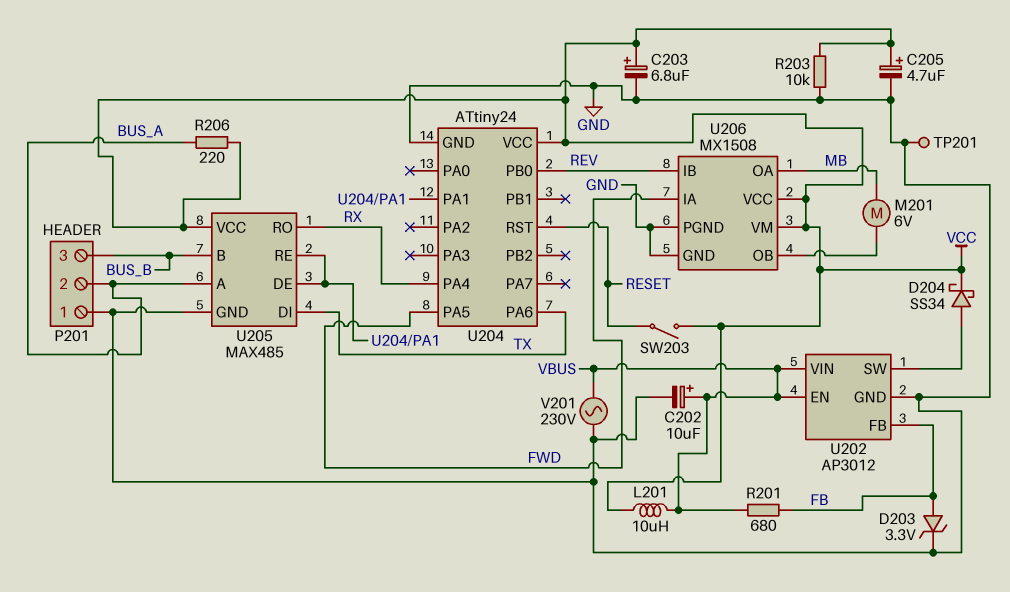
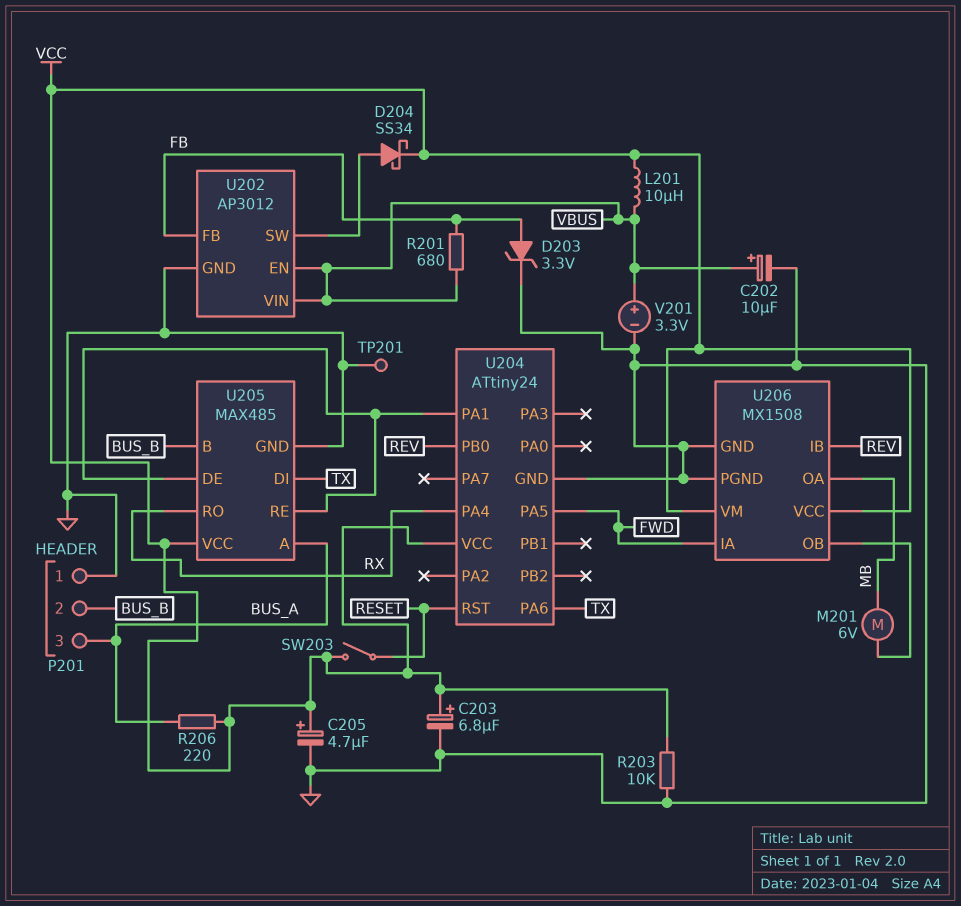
P201 pin 2: BUS_A -> BUS_B
P201 pin 3: BUS_B -> BUS_A
V201: AC 230V (GND, VBUS) -> 3.3V (plus VBUS, minus GND)

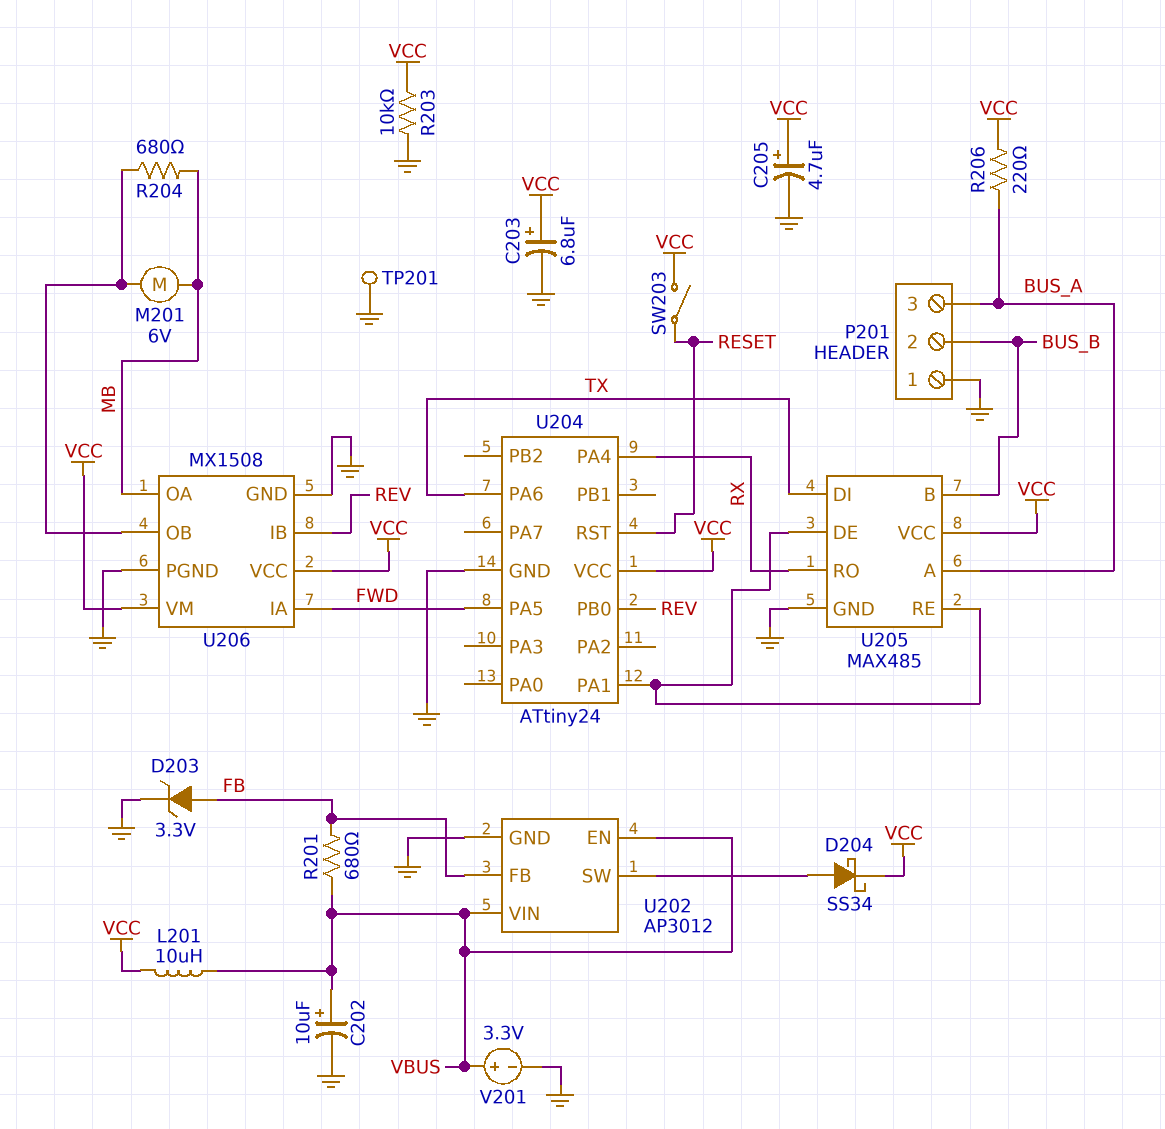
R204: none -> 680 (MB, U206/OB)

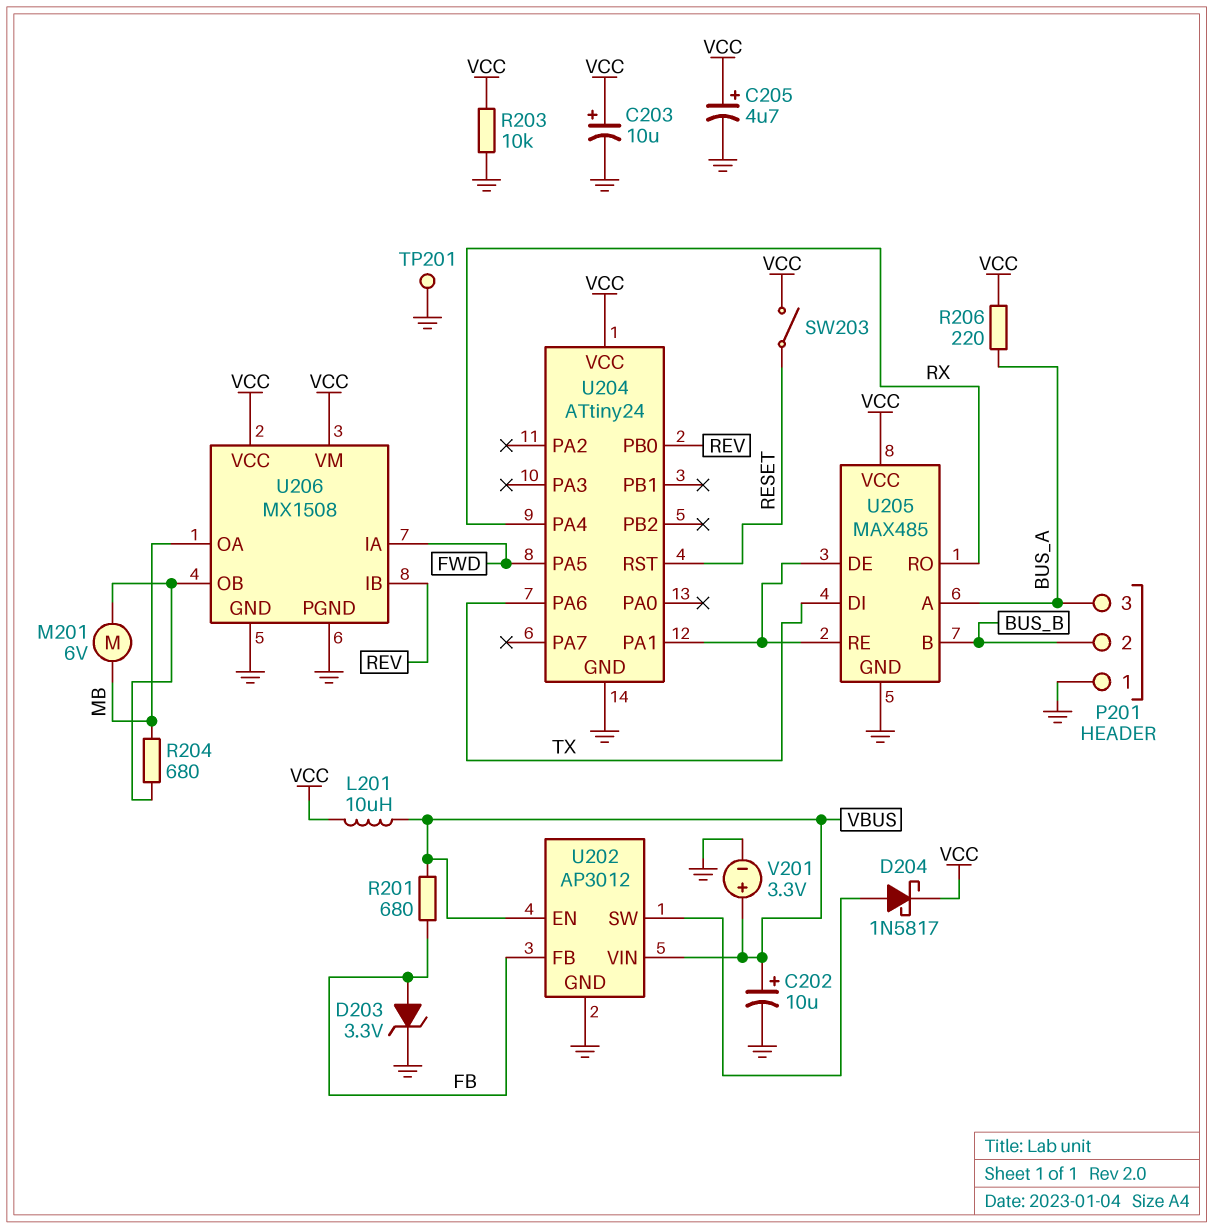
C203: 6.8uF (plus VCC, minus GND) -> 10uF (plus VCC, minus GND)
D204: schottky SS34 (A U202/SW, K VCC) -> schottky 1N5817 (A U202/SW, K VCC)

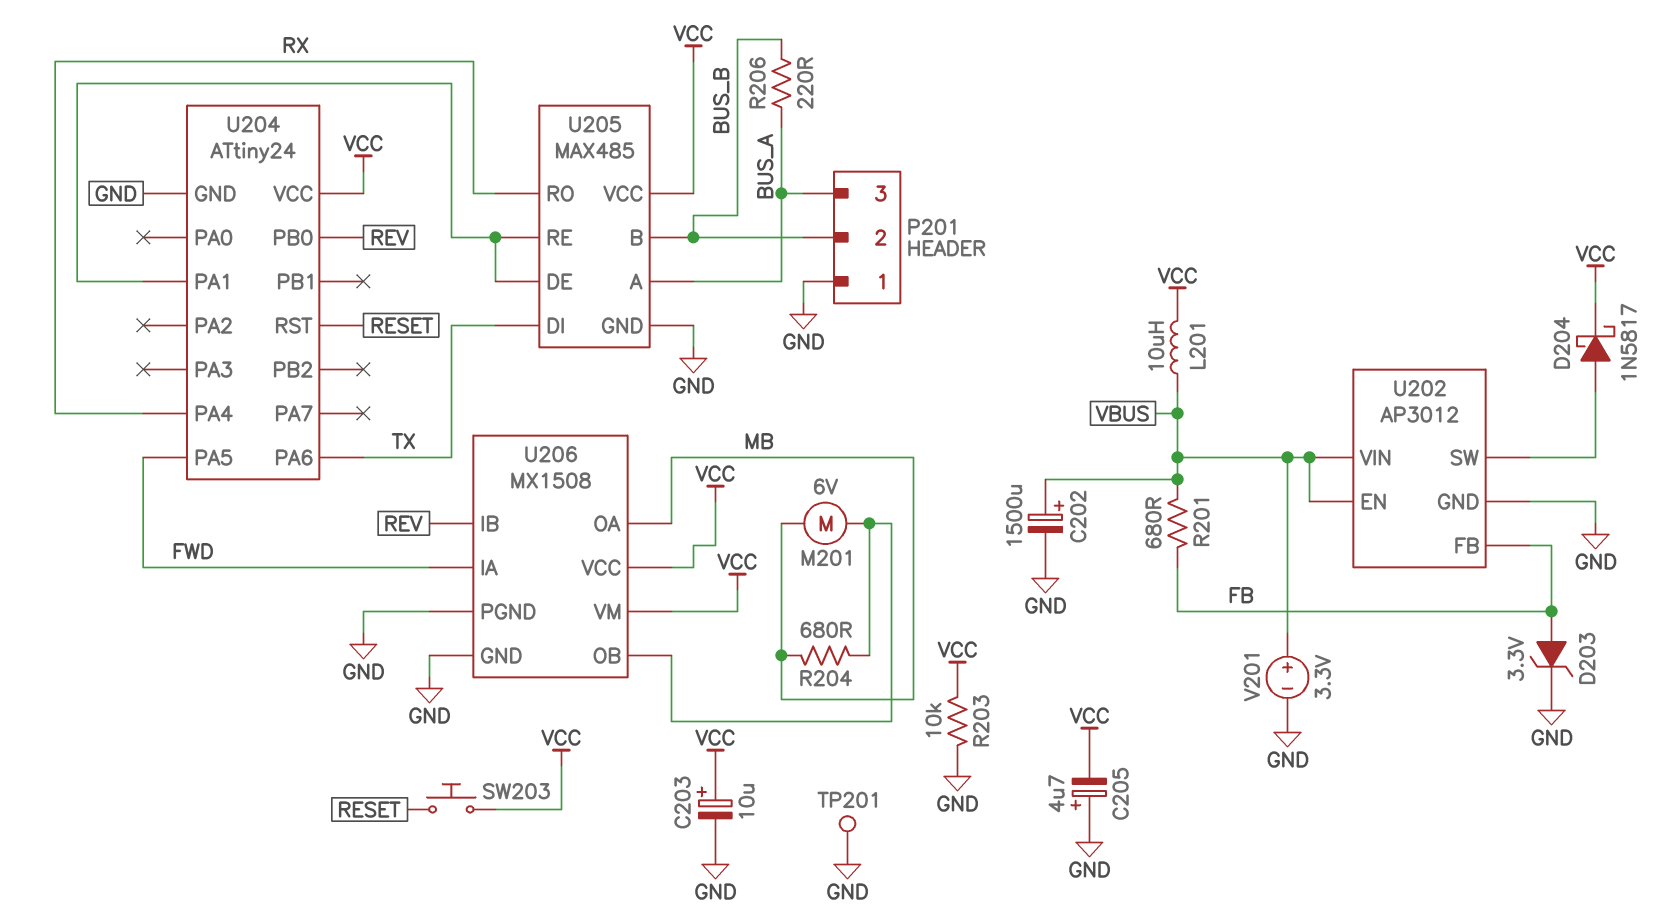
C202: 10uF (plus VBUS, minus GND) -> 1500uF (plus VBUS, minus GND)
C205: 4.7uF (plus VCC, minus GND) -> 4.7uF (plus GND, minus VCC)
R206: 220 (BUS_A, VCC) -> 220 (BUS_A, BUS_B)
SW203: switch (RESET, VCC) -> button (RESET, VCC)

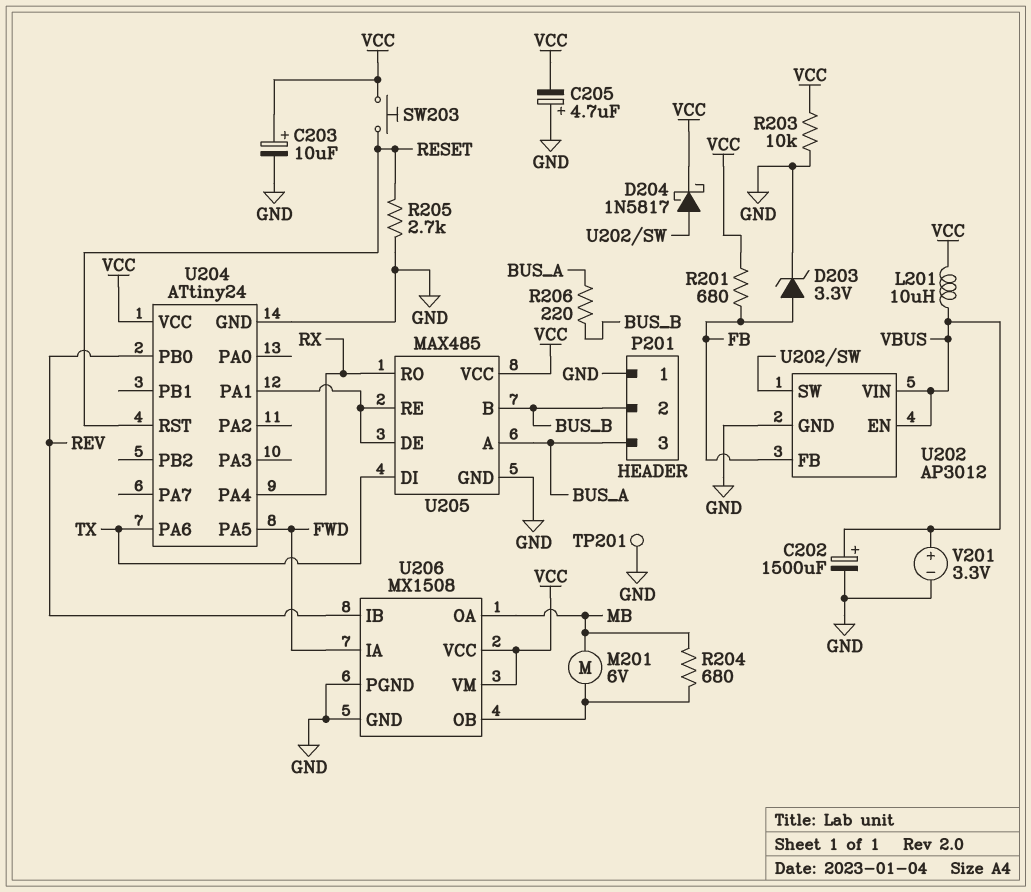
R201: 680 (FB, VBUS) -> 680 (FB, VCC)
R205: none -> 2.7k (GND, RESET)

